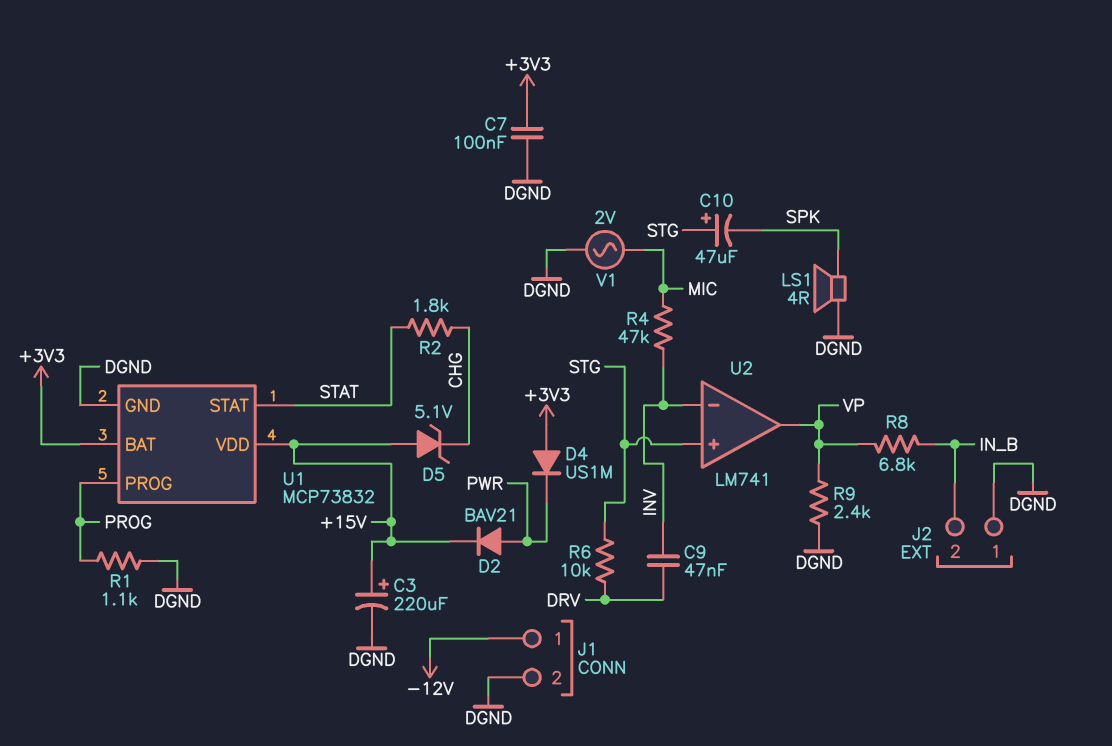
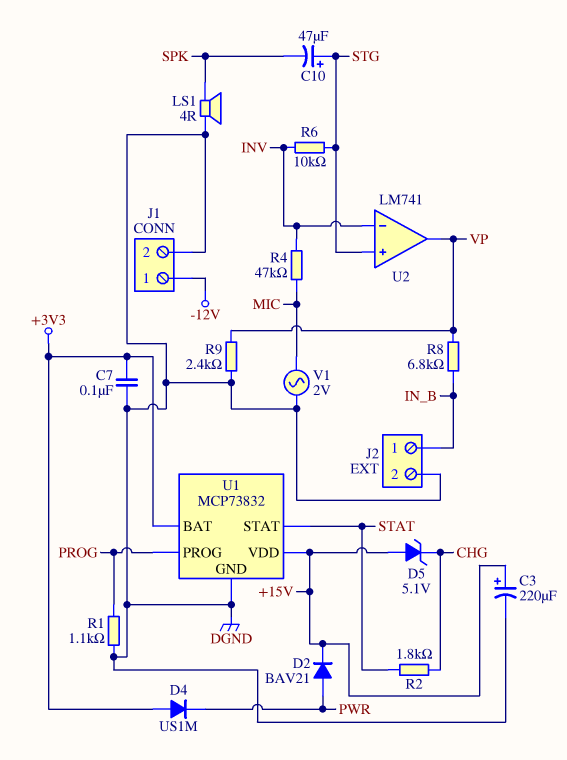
C9: 47nF (DRV, INV) -> none
J2 pin 1: DGND -> IN_B
J2 pin 2: IN_B -> DGND
R6: 10k (DRV, STG) -> 10k (INV, STG)

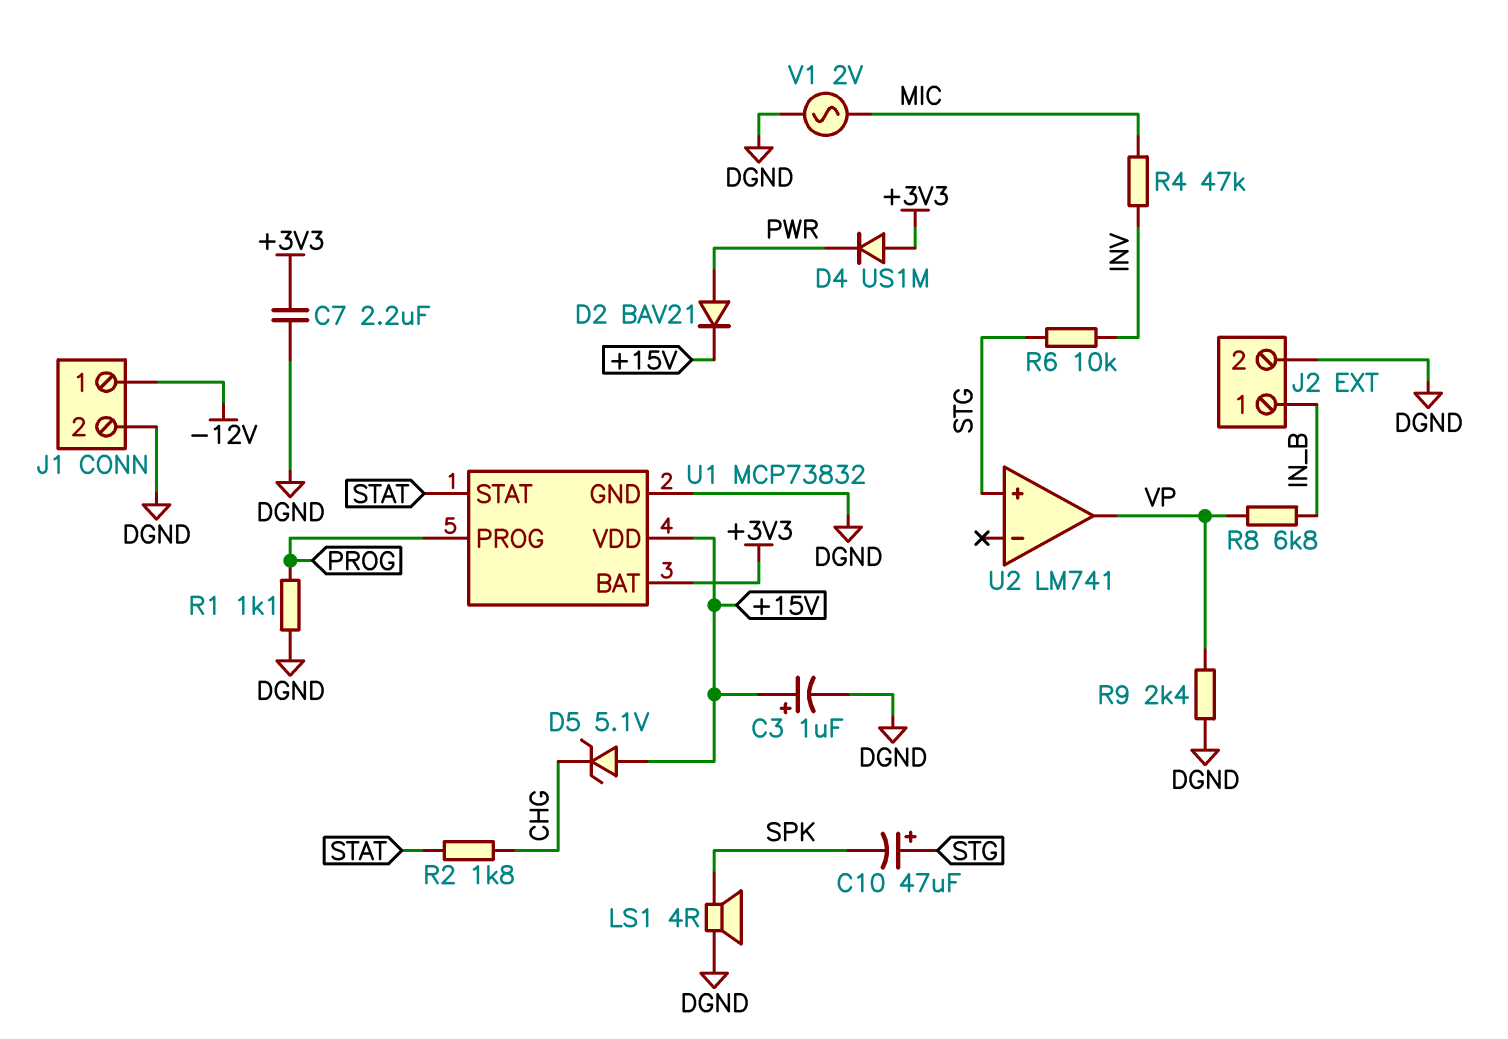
C3: 220uF (plus +15V, minus DGND) -> 1uF (plus +15V, minus DGND)
C7: 100nF (+3V3, DGND) -> 2.2uF (+3V3, DGND)
U2 pin in-: INV -> none

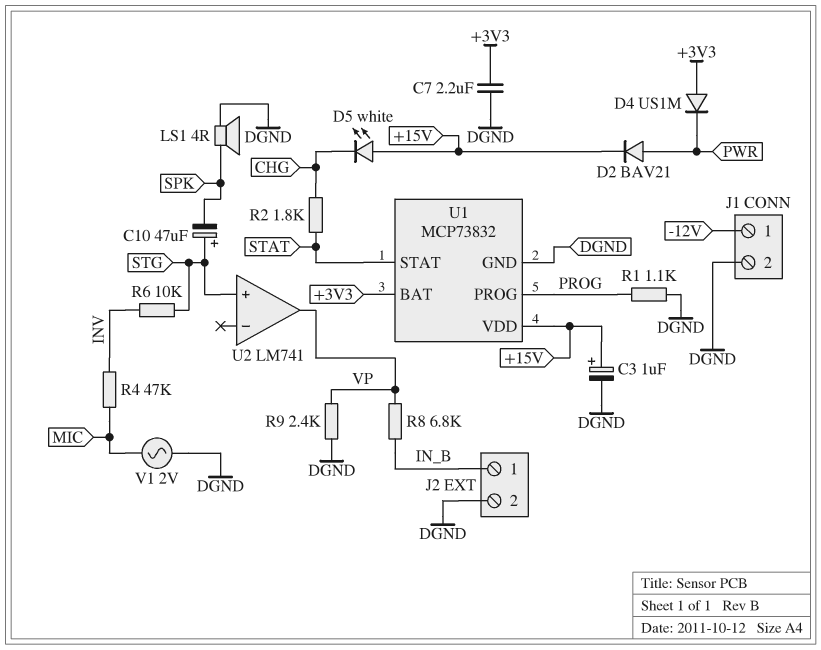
D5: zener 5.1V (A +15V, K CHG) -> LED white (A +15V, K CHG)

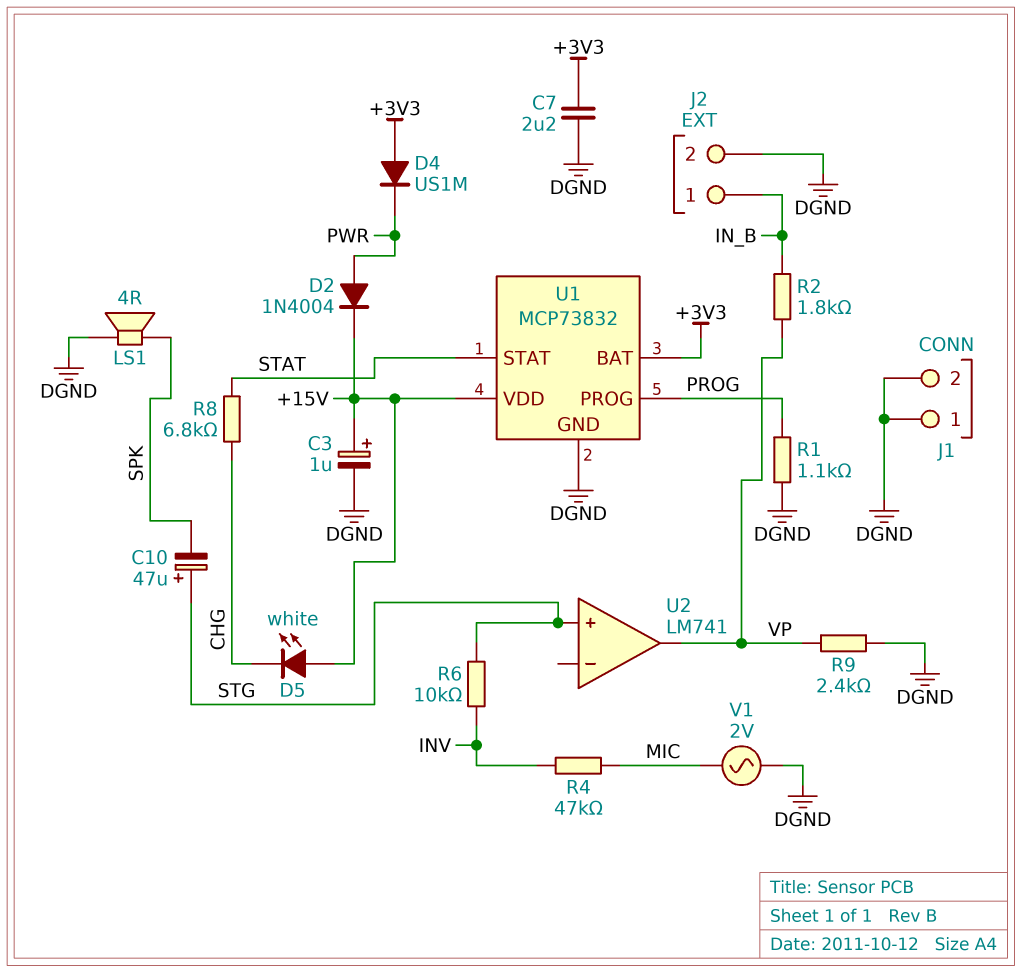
D2: diode BAV21 (A PWR, K +15V) -> diode 1N4004 (A PWR, K +15V)
J1 pin 1: -12V -> DGND
R2: 1.8k (CHG, STAT) -> 1.8k (IN_B, VP)
R8: 6.8k (IN_B, VP) -> 6.8k (CHG, STAT)

